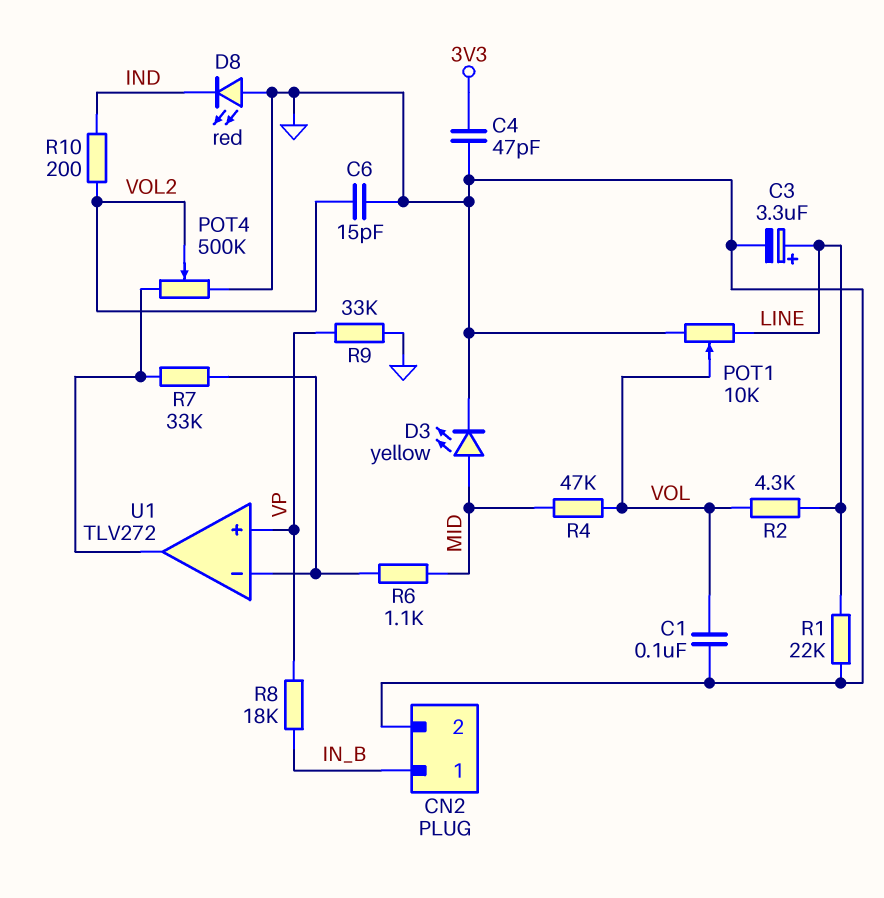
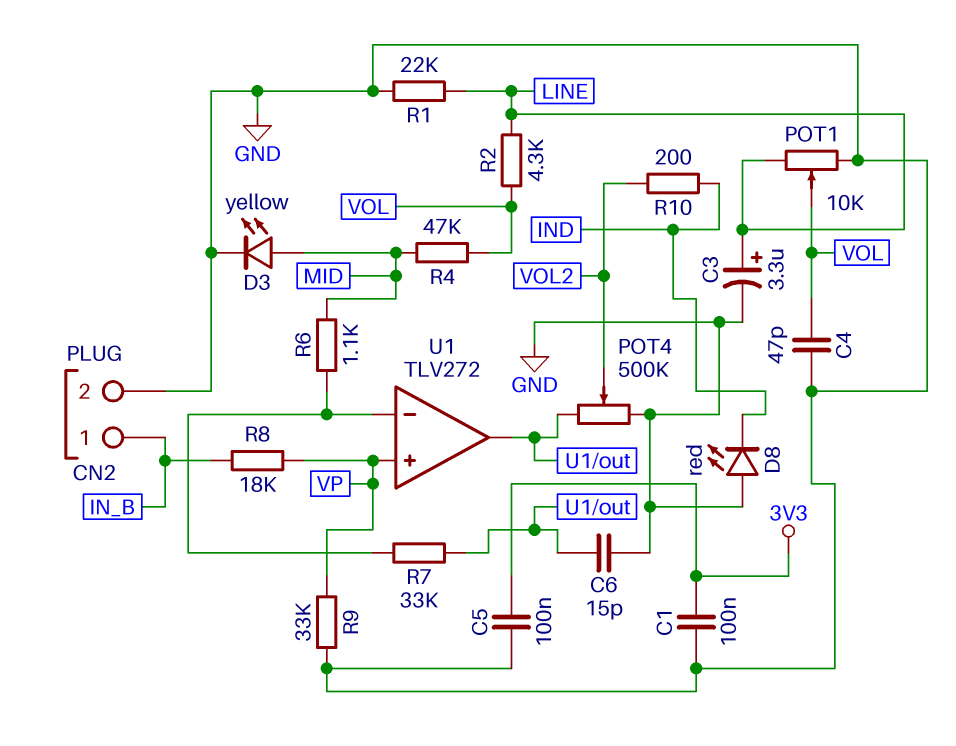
C1: 100nF (GND, VOL) -> 100nF (3V3, GND)
C4: 47pF (3V3, GND) -> 47pF (GND, VOL)
C5: none -> 100nF (3V3, GND)
C6: 15pF (GND, VOL2) -> 15pF (GND, U1/out)

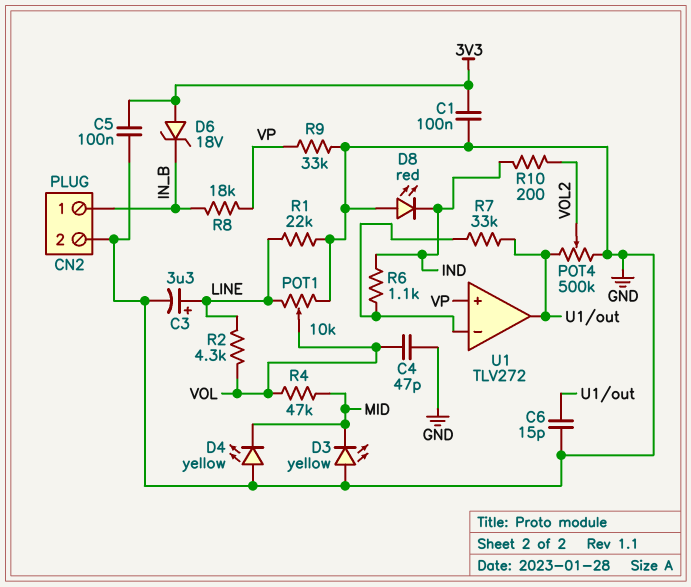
D3: LED yellow (A MID, K GND) -> LED yellow (A GND, K MID)
D4: none -> LED yellow (A GND, K MID)
D6: none -> zener 18V (A 3V3, K IN_B)
R6: 1.1k (MID, U1/in-) -> 1.1k (IND, U1/in-)

